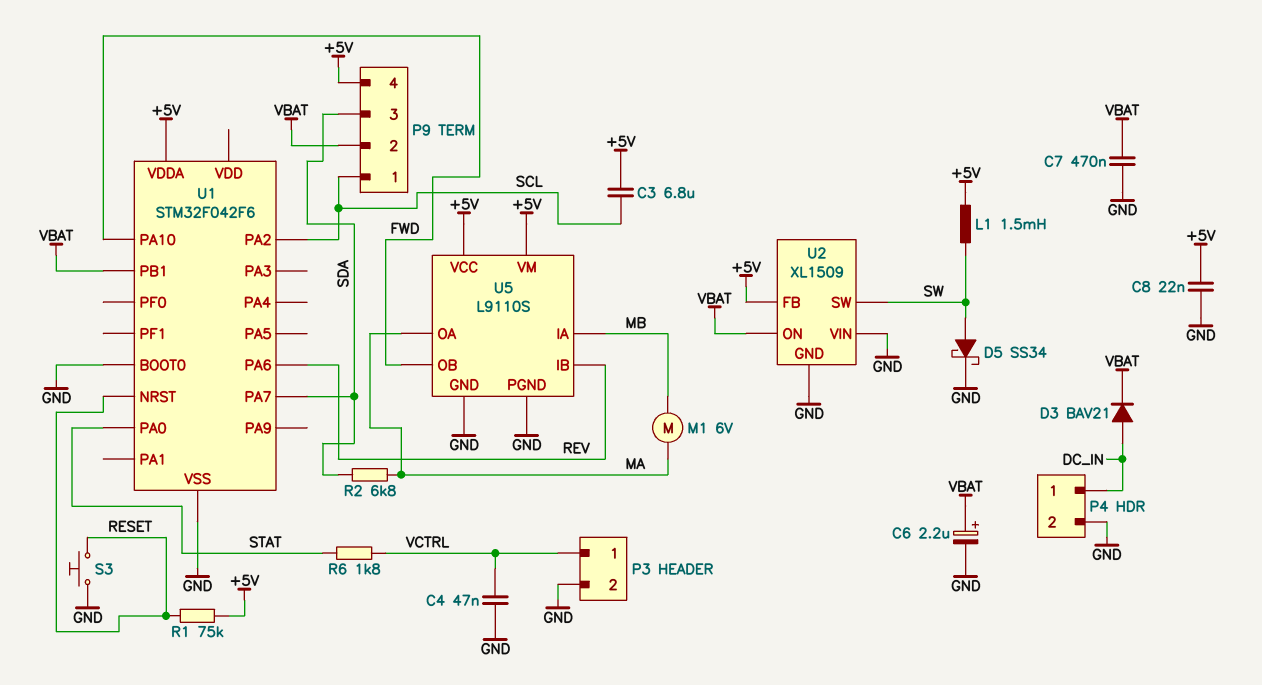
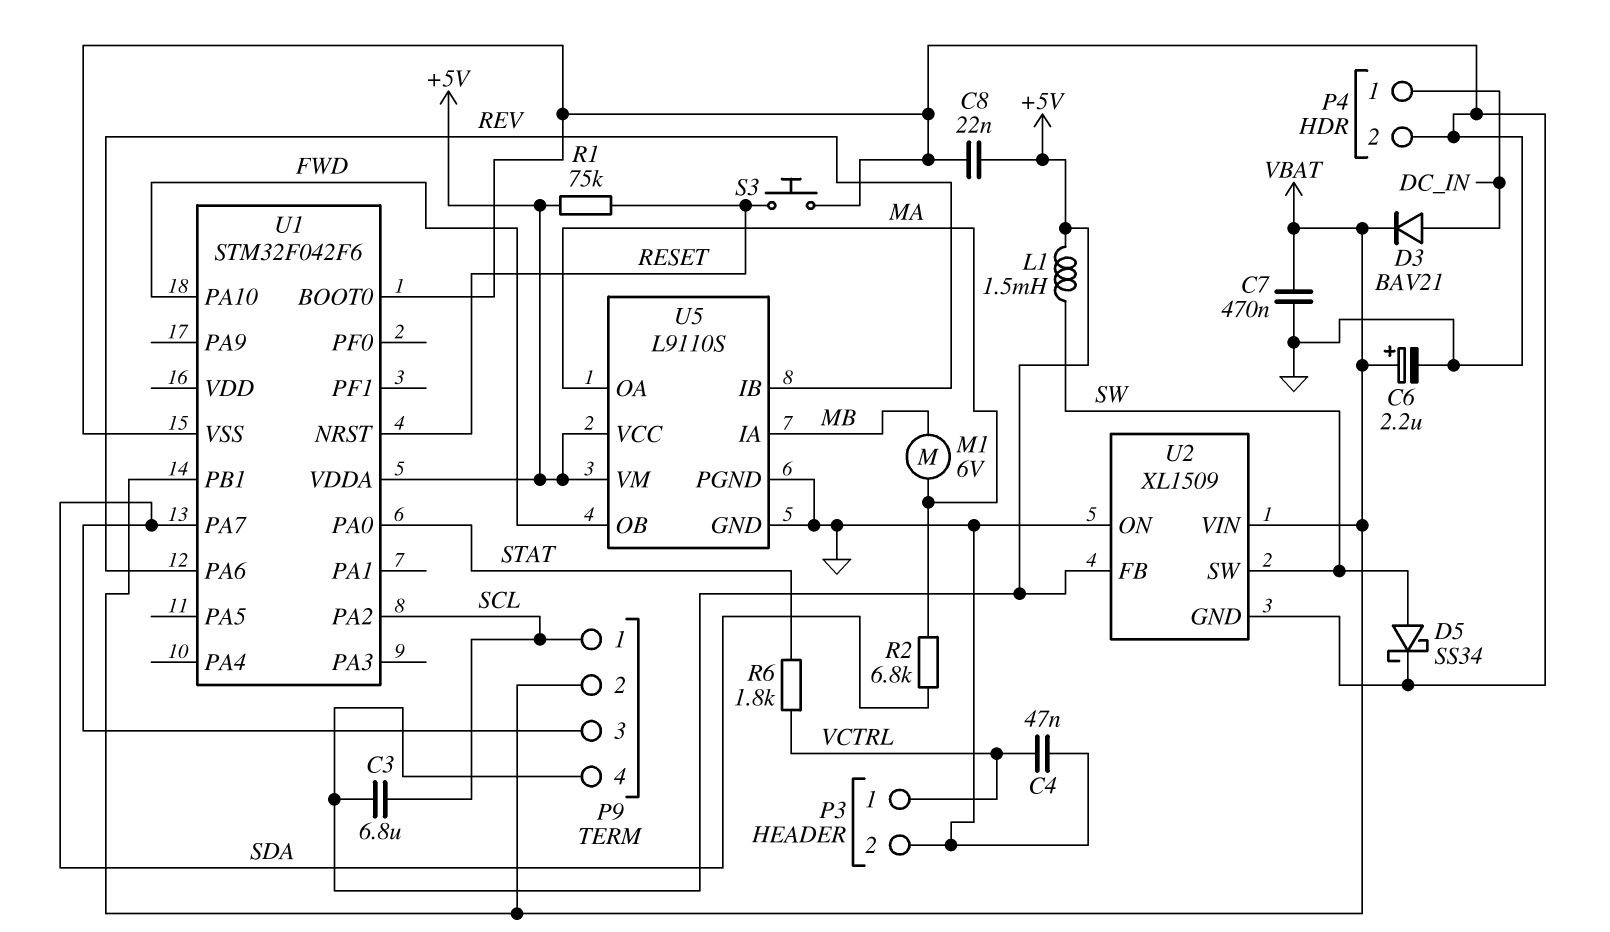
U2 pin ON: VBAT -> GND
U2 pin VIN: GND -> VBAT

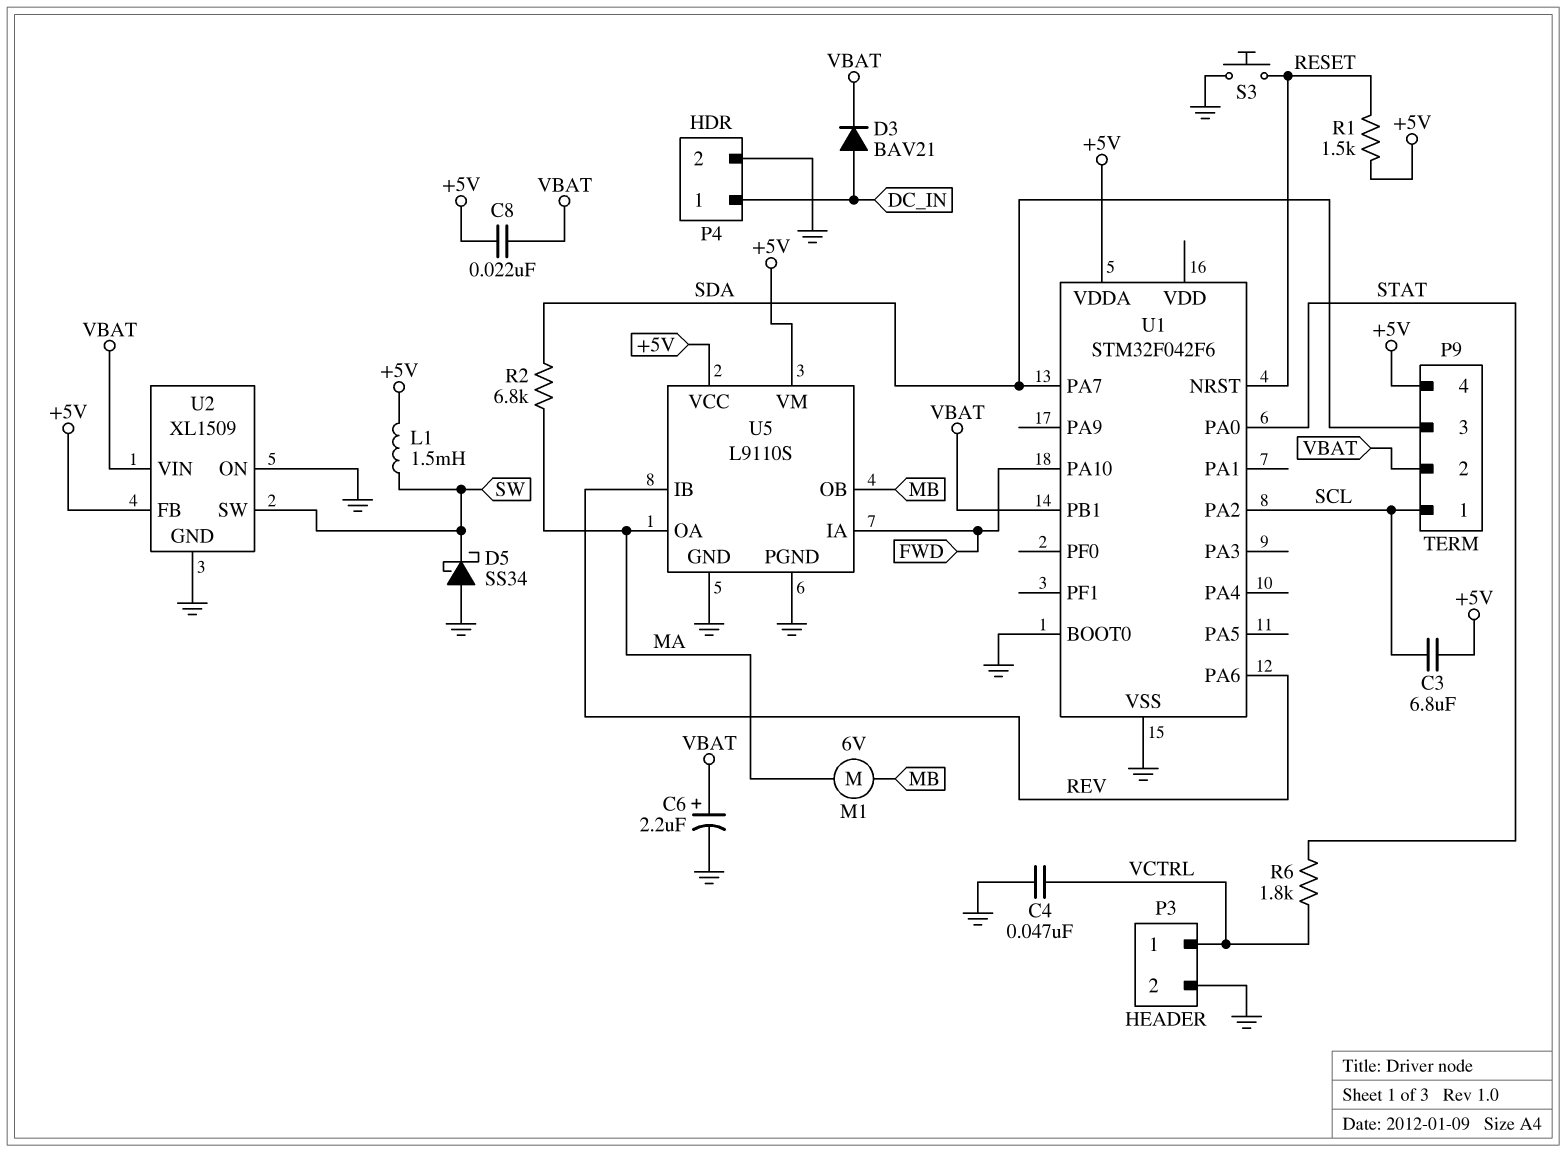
C7: 470nF (GND, VBAT) -> none
C8: 22nF (+5V, GND) -> 22nF (+5V, VBAT)
D5: schottky SS34 (A SW, K GND) -> schottky SS34 (A GND, K SW)
R1: 75k (+5V, RESET) -> 1.5k (+5V, RESET)
U5 pin IA: MB -> FWD
U5 pin OB: FWD -> MB

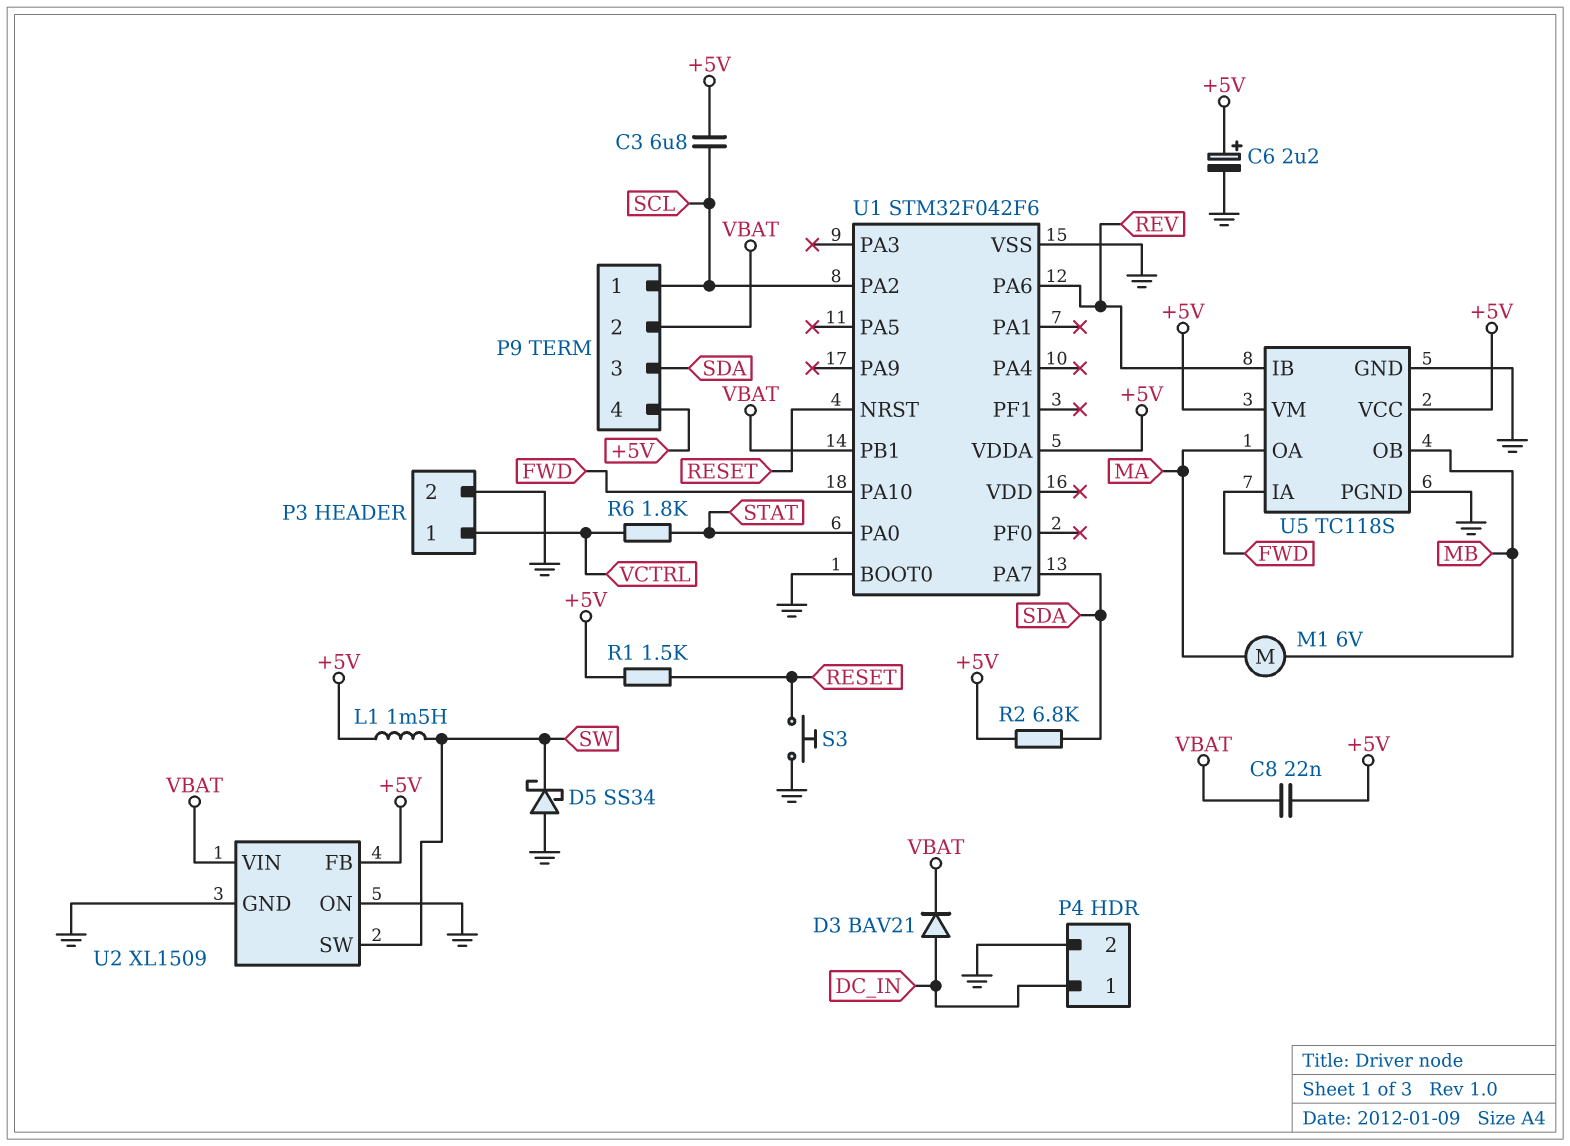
C4: 47nF (GND, VCTRL) -> none
C6: 2.2uF (plus VBAT, minus GND) -> 2.2uF (plus +5V, minus GND)
R2: 6.8k (MA, SDA) -> 6.8k (+5V, SDA)
U5: L9110S -> TC118S

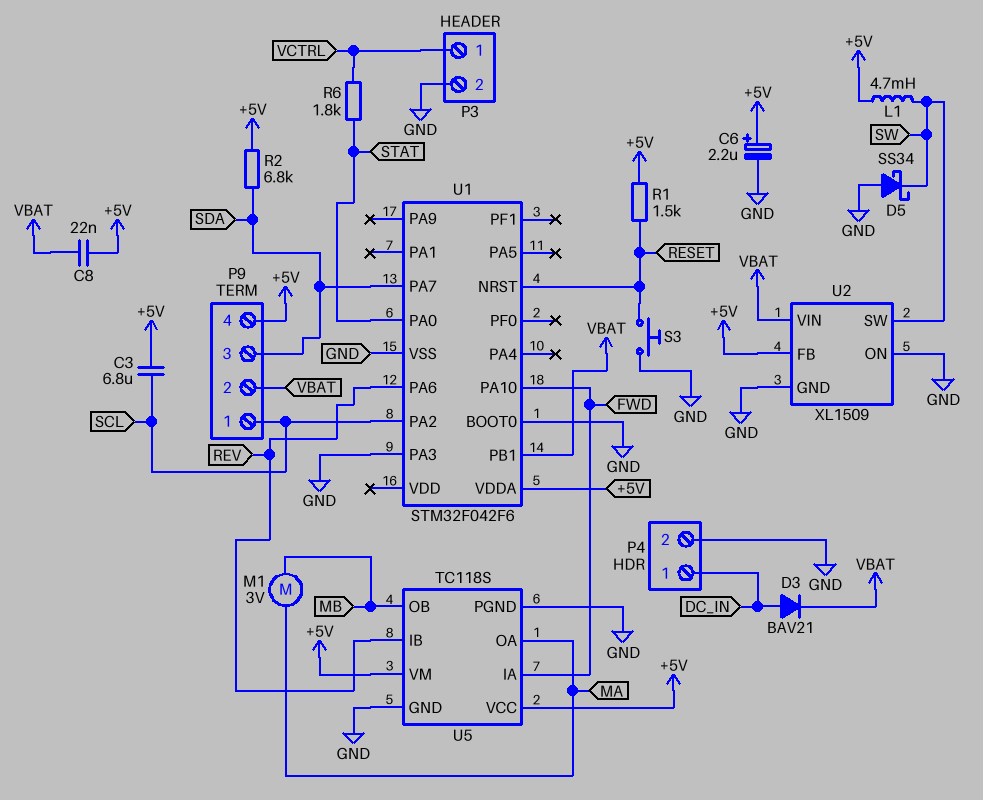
L1: 1.5mH (+5V, SW) -> 4.7mH (+5V, SW)
M1: motor 6V (MA, MB) -> motor 3V (MA, MB)
U1 pin PA3: none -> GND

